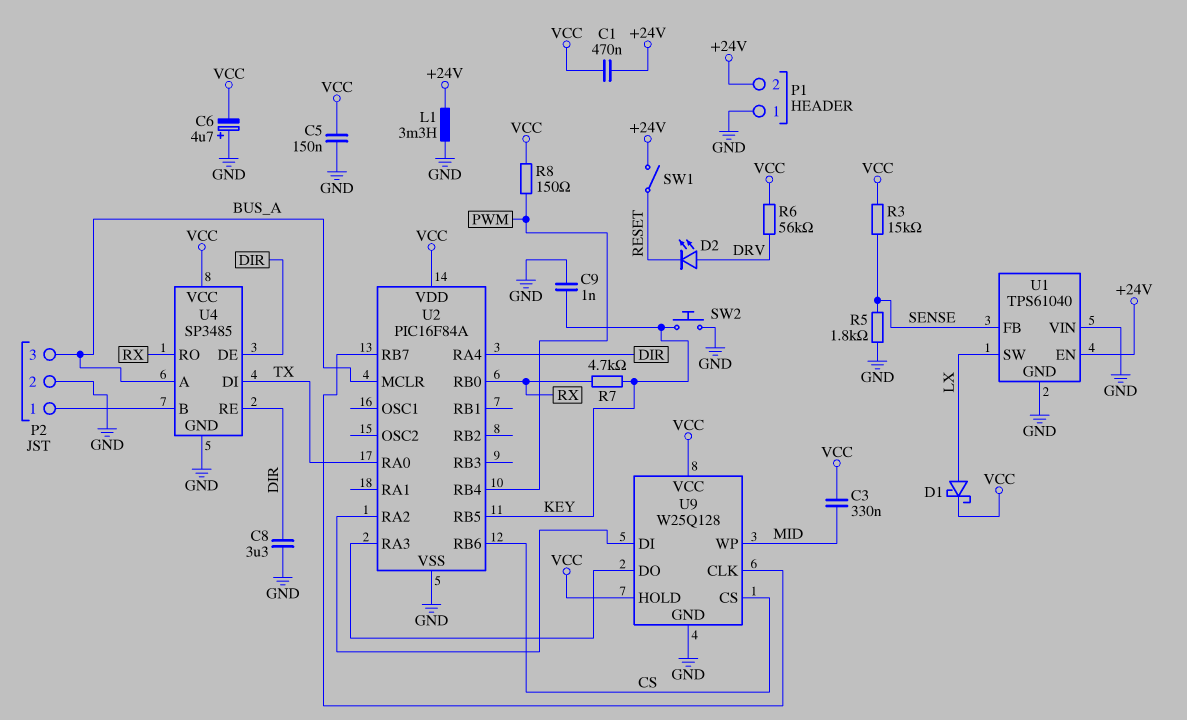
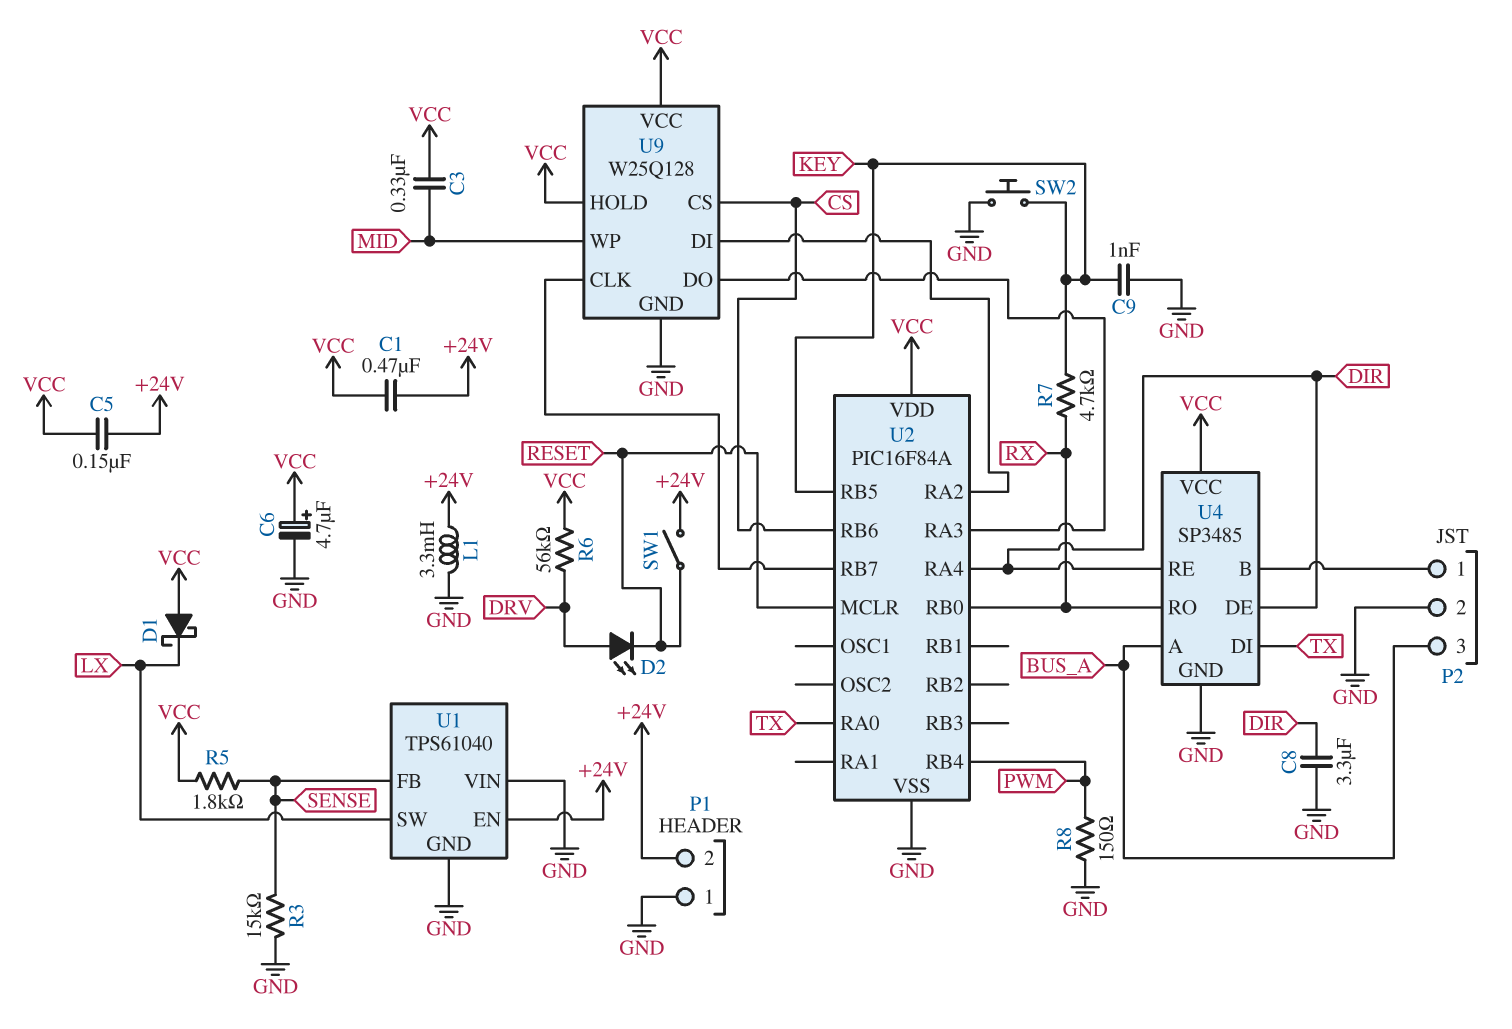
C5: 150nF (GND, VCC) -> 150nF (+24V, VCC)
C6: 4.7uF (plus GND, minus VCC) -> 4.7uF (plus VCC, minus GND)
D1: schottky (A LX, K VCC) -> schottky (A VCC, K LX)
R3: 15k (SENSE, VCC) -> 15k (GND, SENSE)
R5: 1.8k (GND, SENSE) -> 1.8k (SENSE, VCC)
R8: 150 (PWM, VCC) -> 150 (GND, PWM)
U2 pin MCLR: BUS_A -> RESET

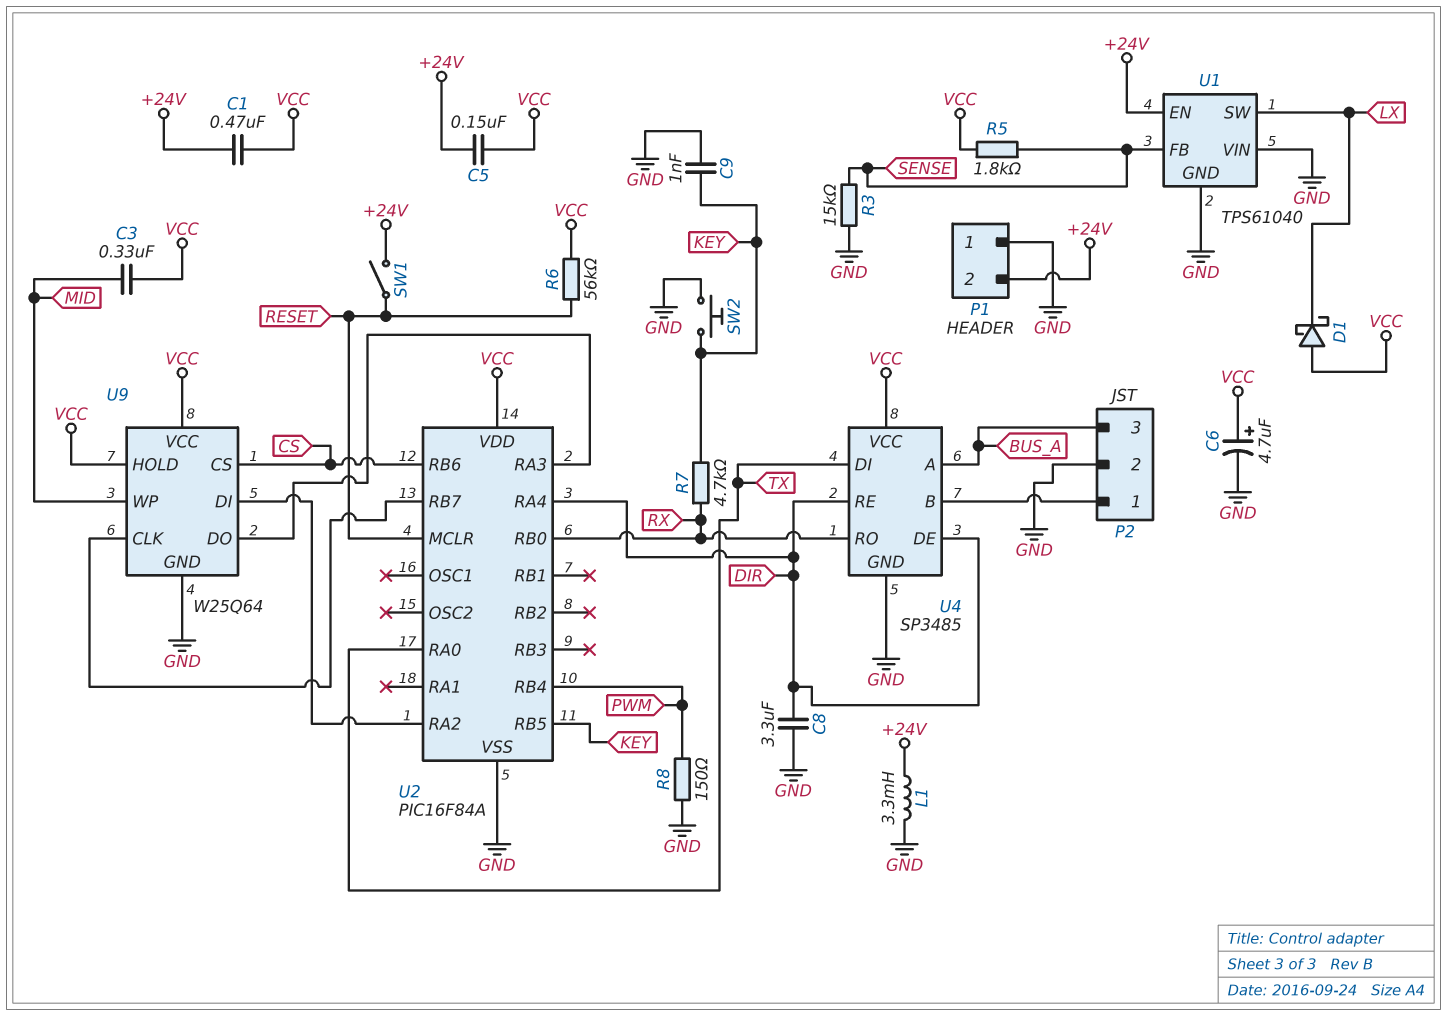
D2: LED (A DRV, K RESET) -> none
R6: 56k (DRV, VCC) -> 56k (RESET, VCC)
U9: W25Q128 -> W25Q64

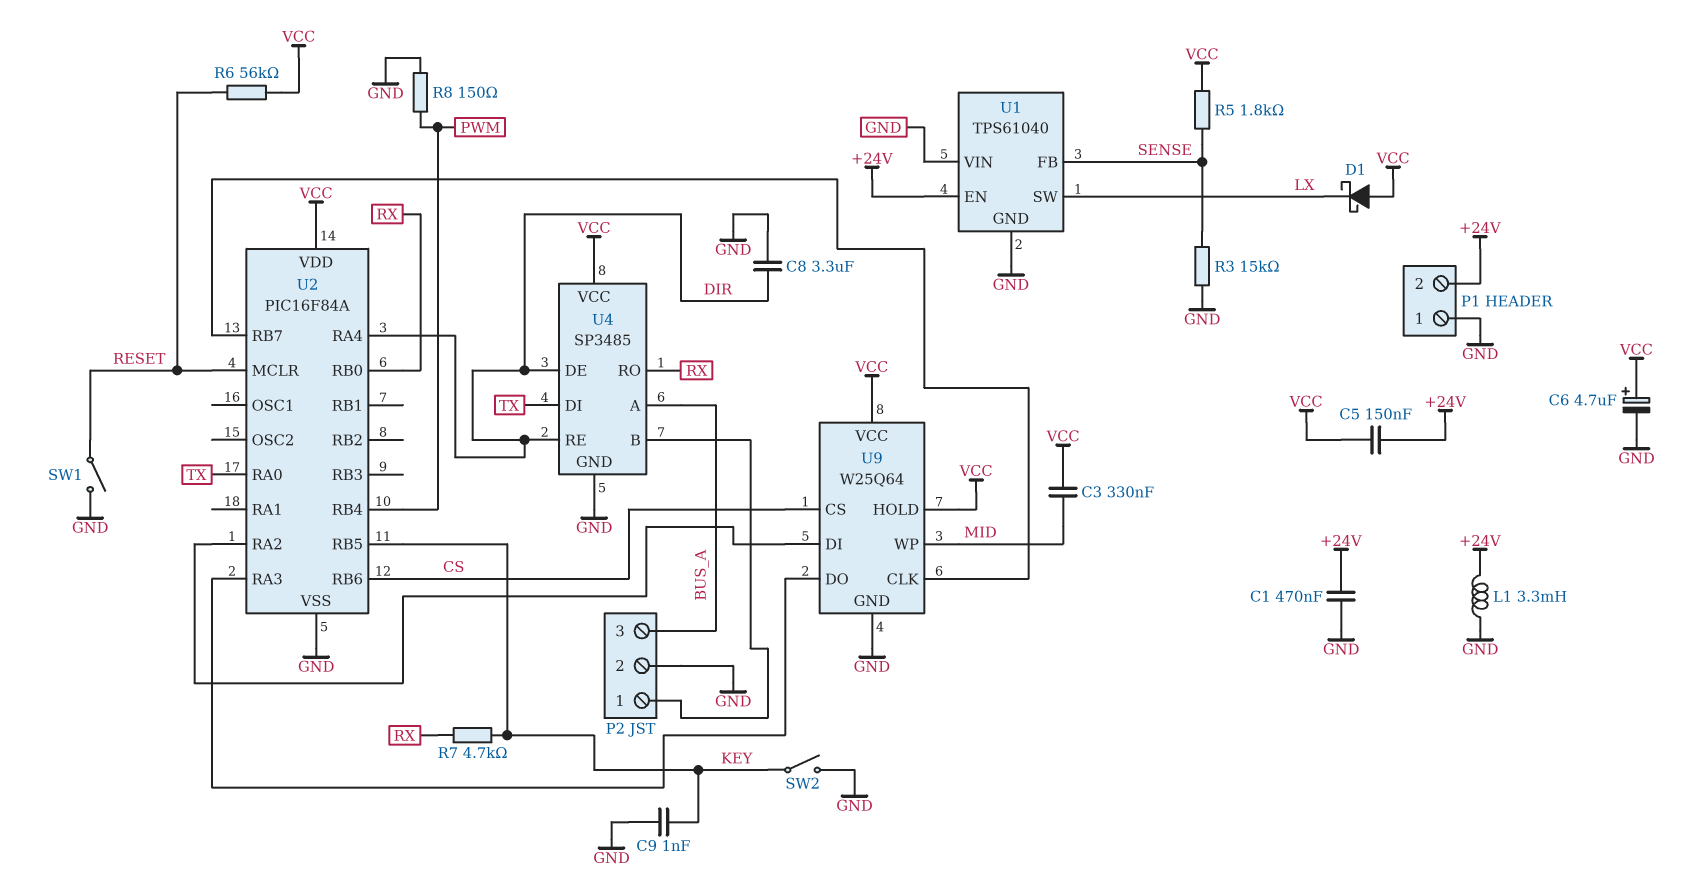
C1: 470nF (+24V, VCC) -> 470nF (+24V, GND)
SW1: switch (+24V, RESET) -> switch (GND, RESET)
SW2: button (GND, KEY) -> switch (GND, KEY)

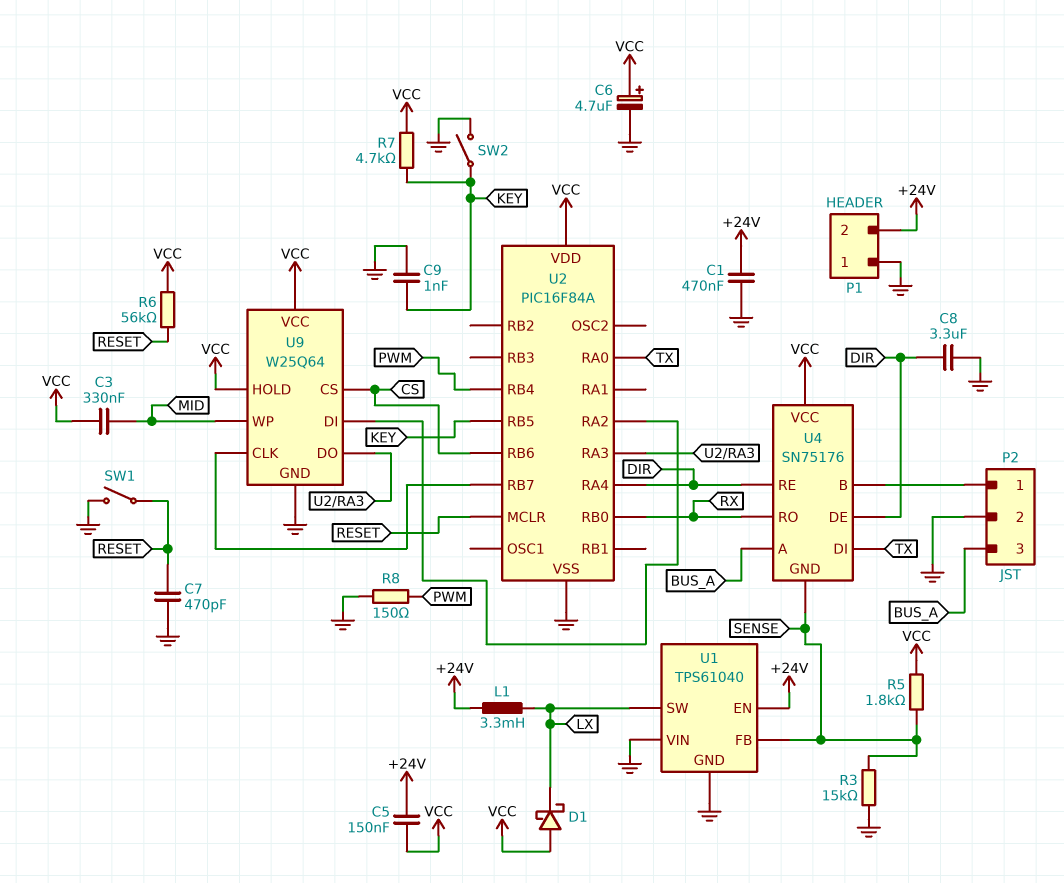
C7: none -> 470pF (GND, RESET)
L1: 3.3mH (+24V, GND) -> 3.3mH (+24V, LX)
R7: 4.7k (KEY, RX) -> 4.7k (KEY, VCC)
U4: SP3485 -> SN75176
U4 pin GND: GND -> SENSE

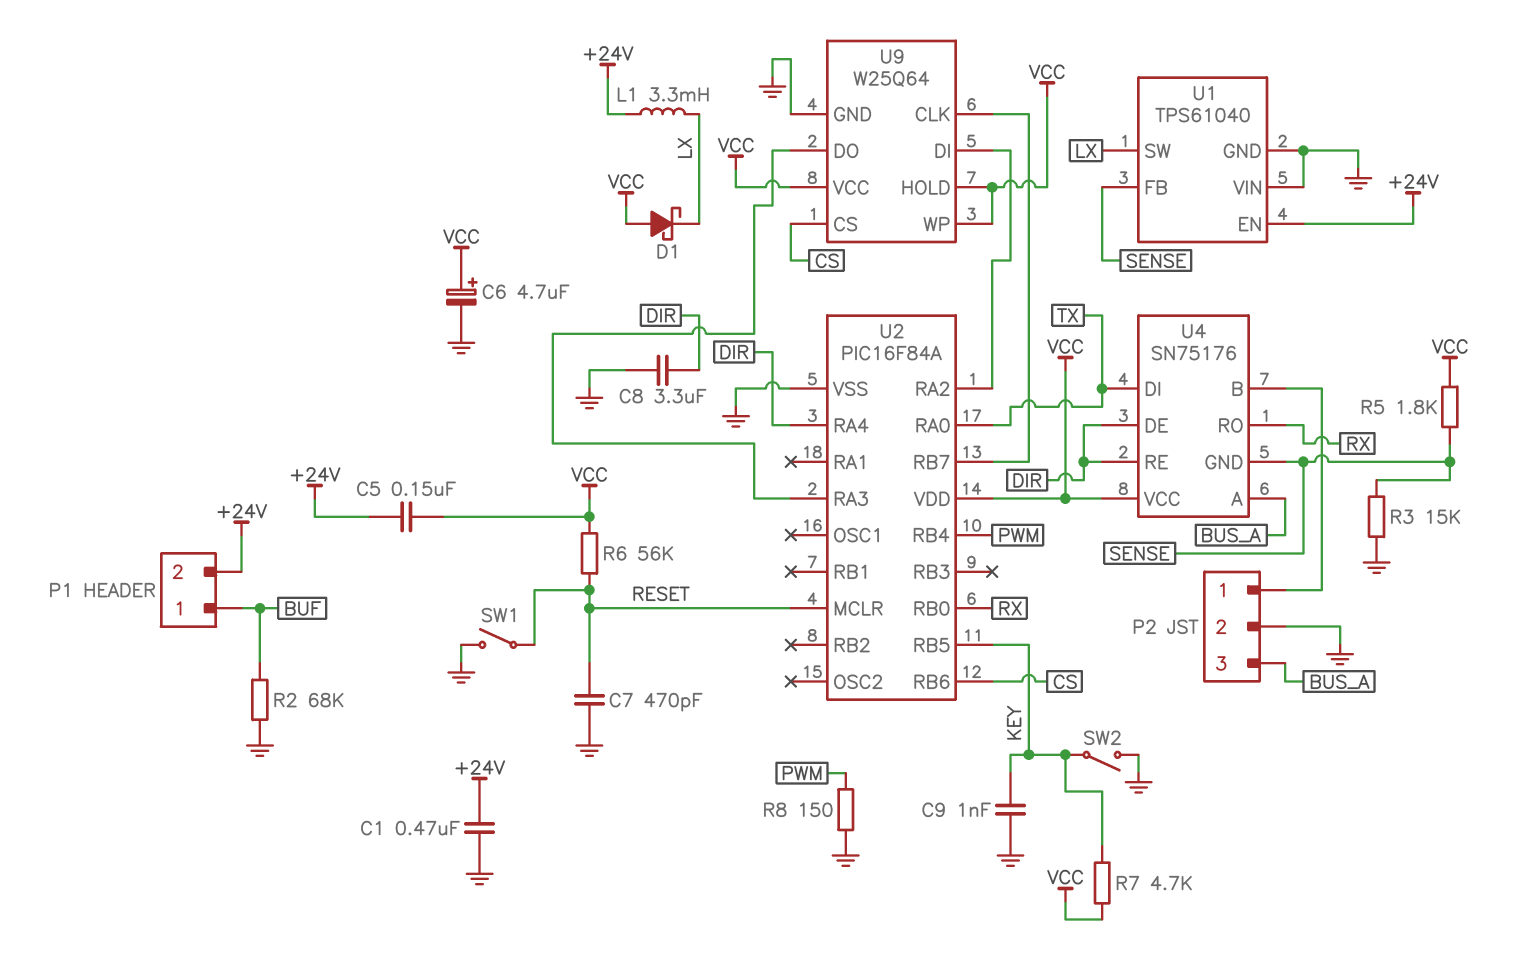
C3: 330nF (MID, VCC) -> none
P1 pin 1: GND -> BUF
R2: none -> 68k (BUF, GND)
U9 pin WP: MID -> VCC

